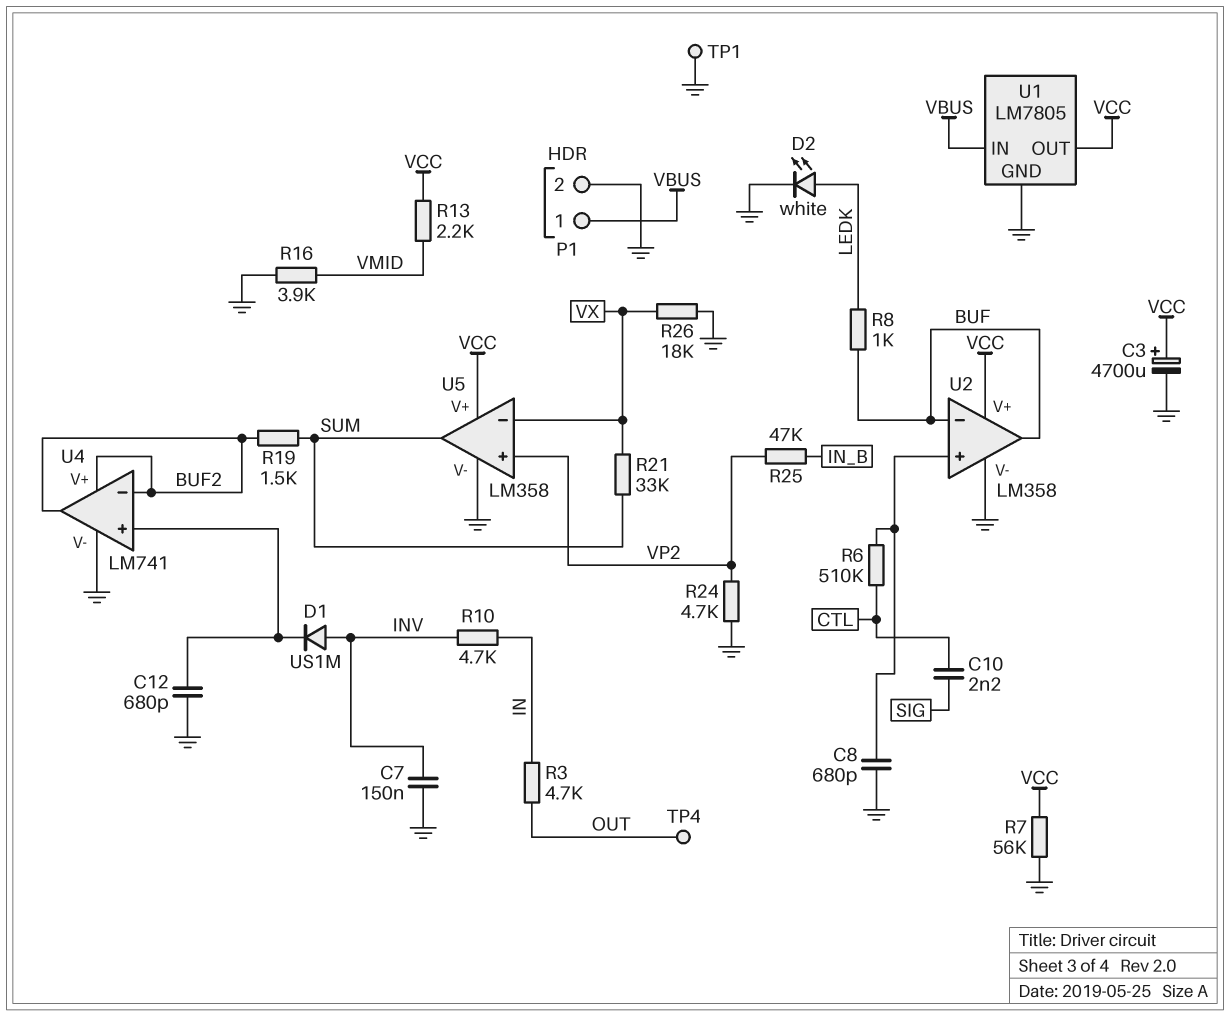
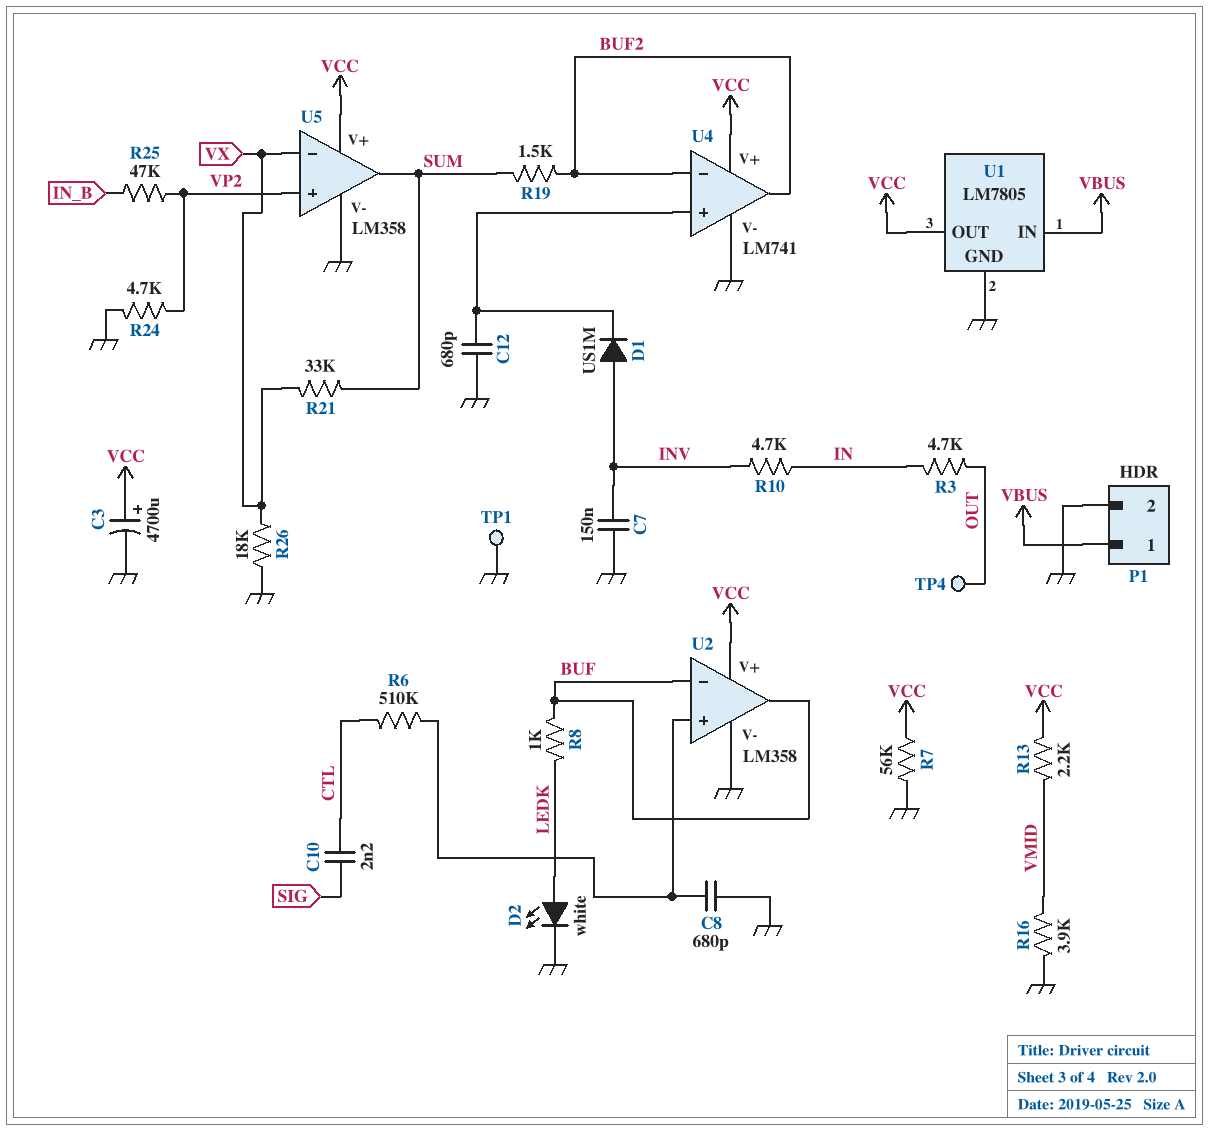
U4 pin V+: BUF2 -> VCC

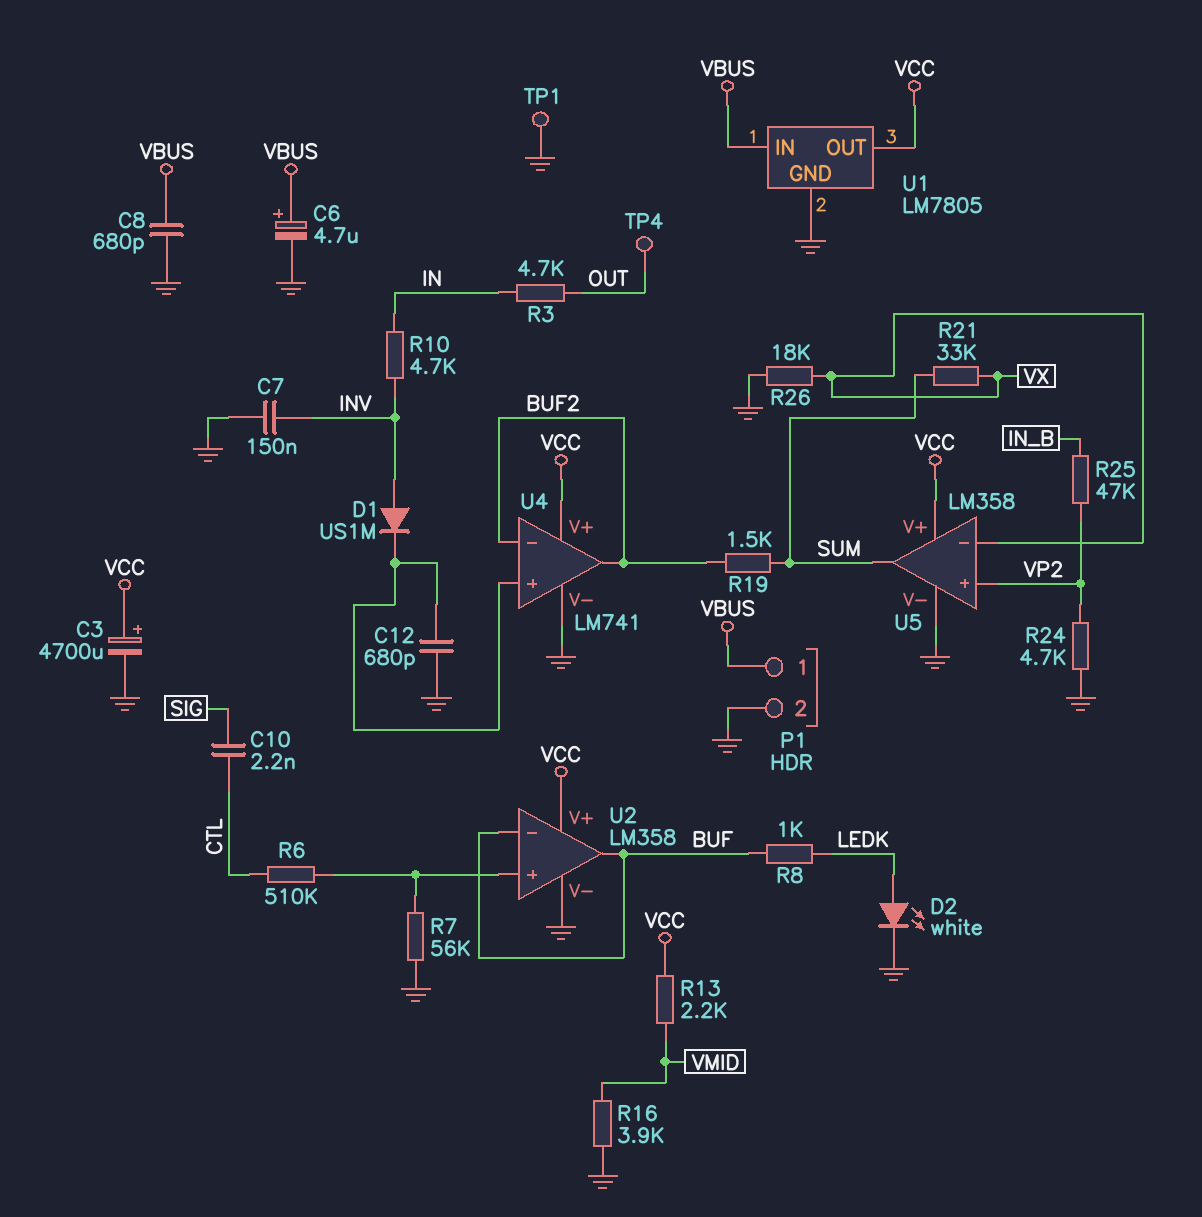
C6: none -> 4.7uF (plus VBUS, minus GND)
C8: 680pF (GND, U2/in+) -> 680pF (GND, VBUS)
R7: 56k (GND, VCC) -> 56k (GND, U2/in+)

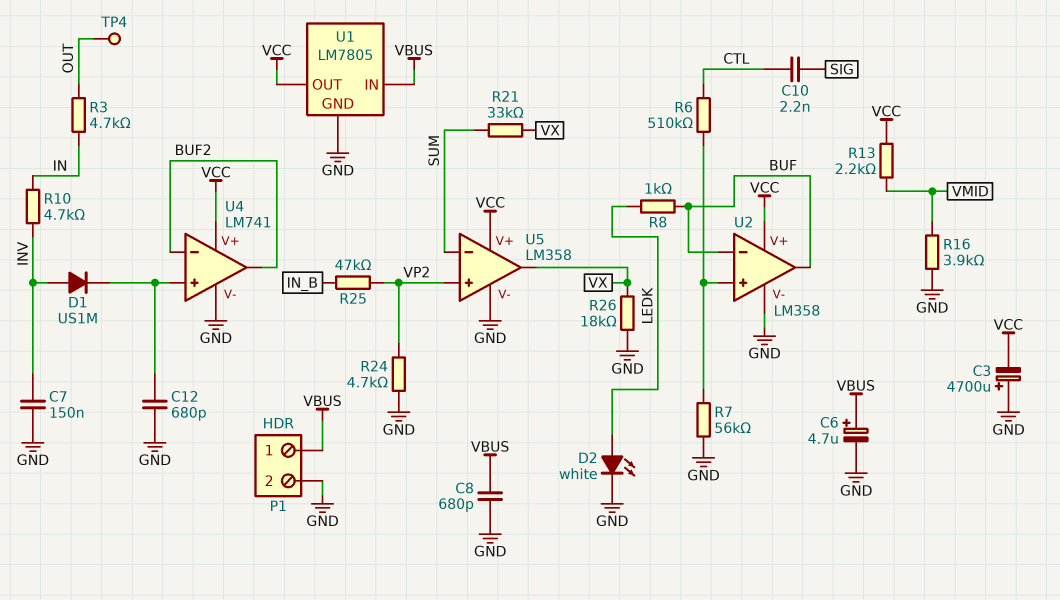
C3: 4700uF (plus VCC, minus GND) -> 4700uF (plus GND, minus VCC)
R19: 1.5k (BUF2, SUM) -> none
TP1: test point (GND) -> none
U5 pin in-: VX -> SUM
U5 pin out: SUM -> VX

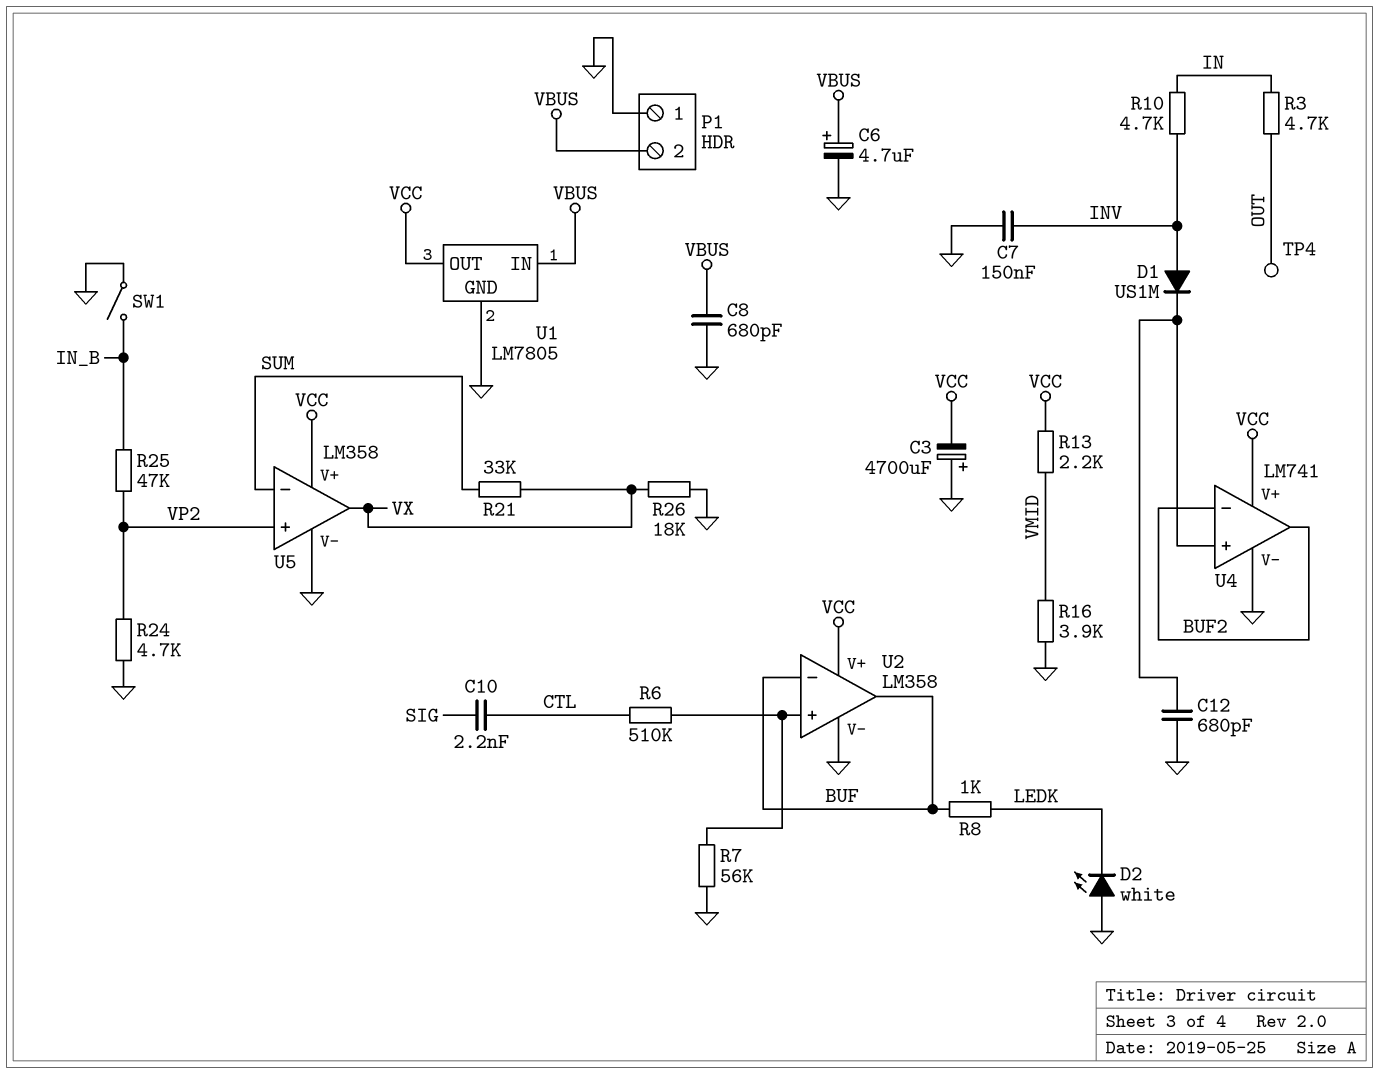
D2: LED white (A LEDK, K GND) -> LED white (A GND, K LEDK)
P1 pin 1: VBUS -> GND
P1 pin 2: GND -> VBUS
SW1: none -> switch (GND, IN_B)

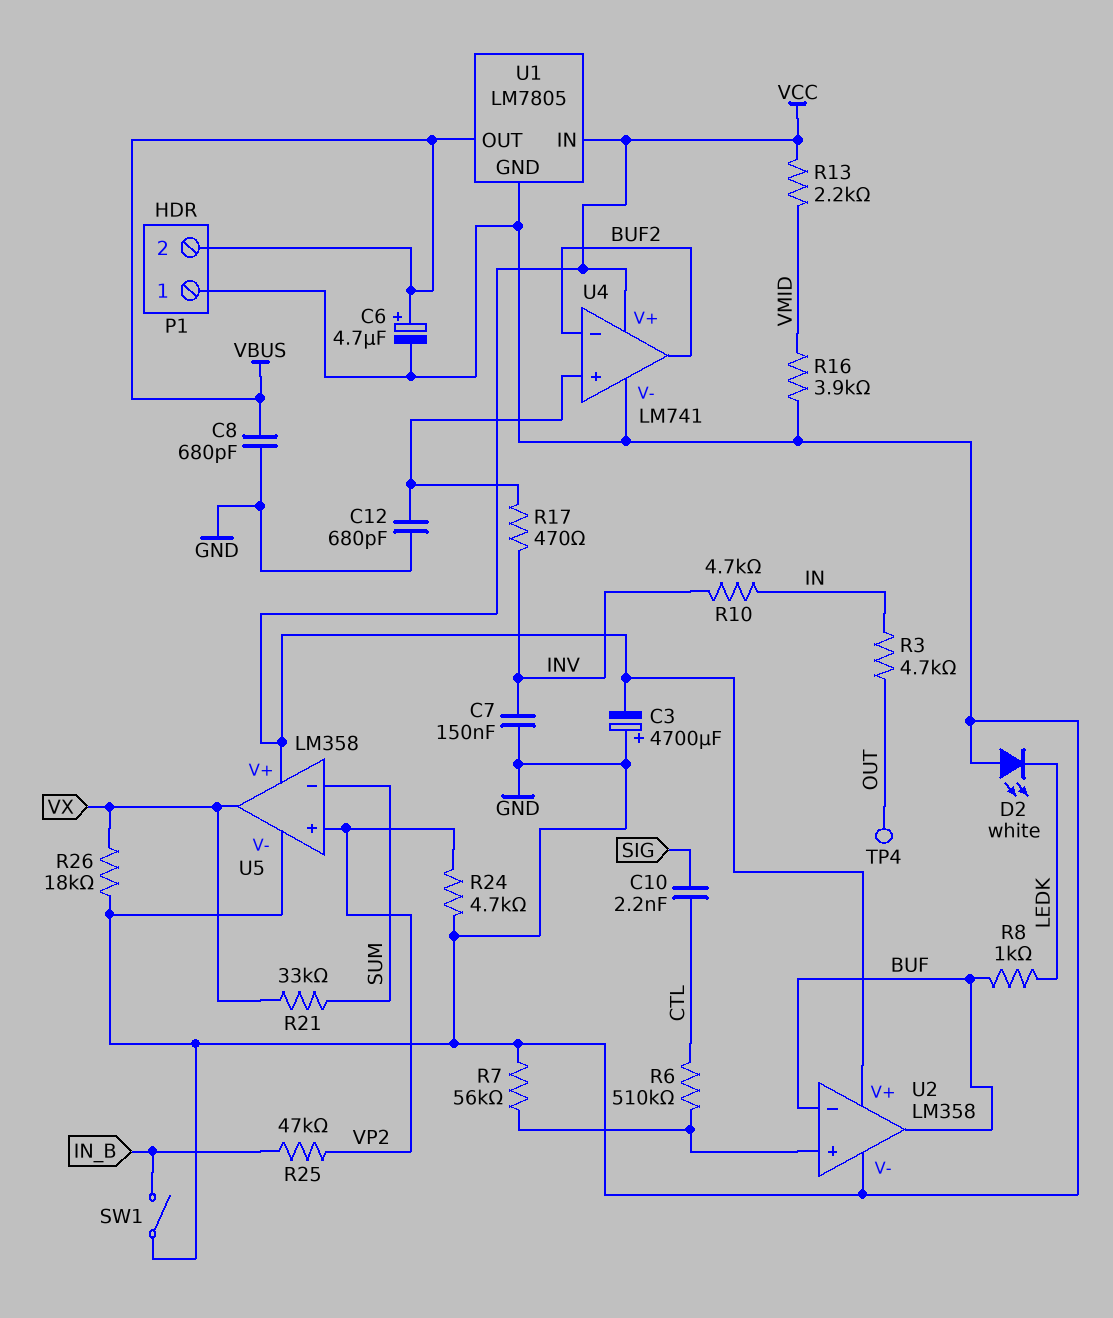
D1: diode US1M (A INV, K U4/in+) -> none
R17: none -> 470 (INV, U4/in+)
U1 pin IN: VBUS -> VCC
U1 pin OUT: VCC -> VBUS

